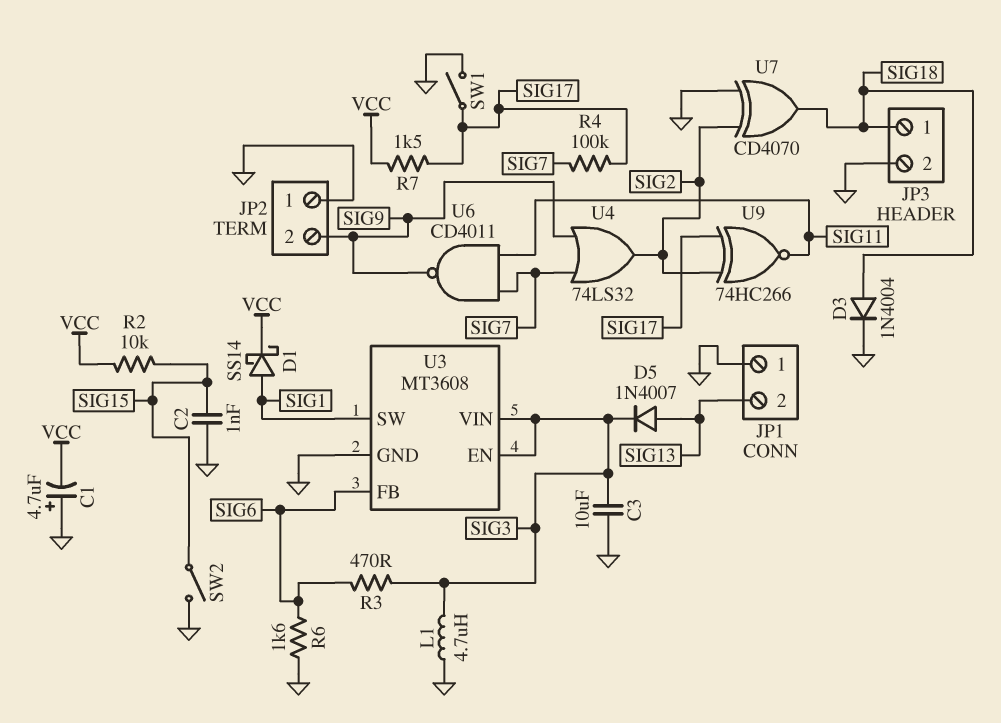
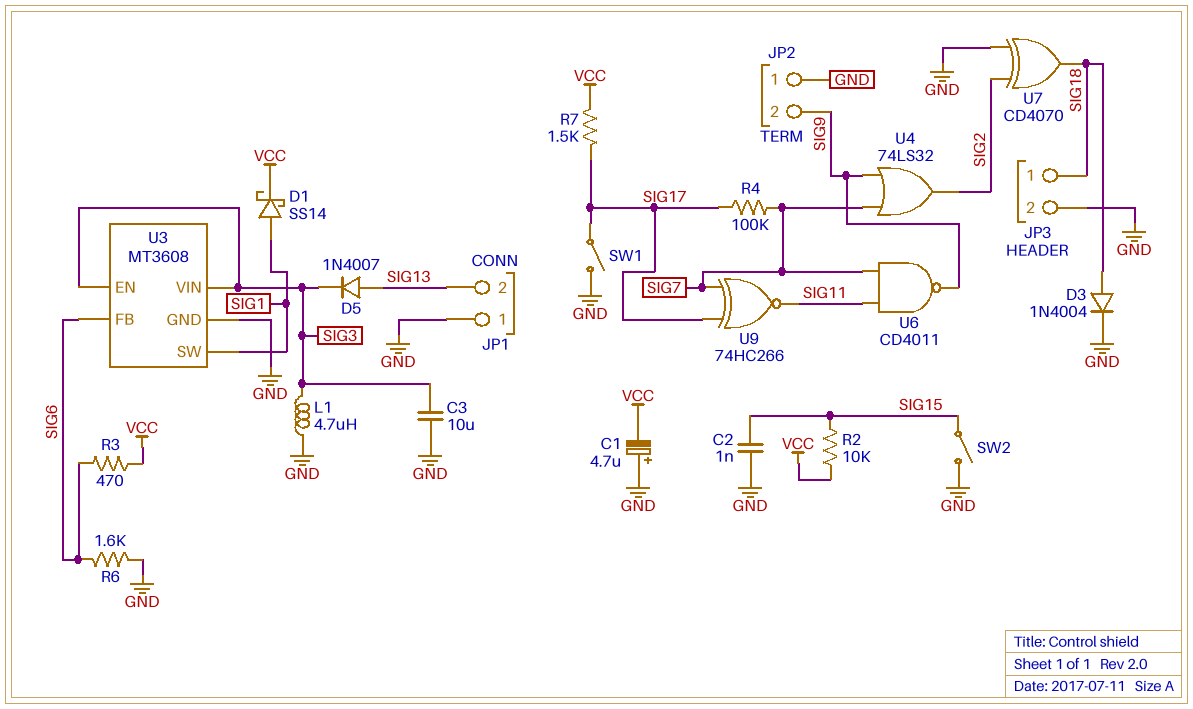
R3: 470 (SIG3, SIG6) -> 470 (SIG6, VCC)
U9: XNOR 74HC266 (in SIG2, in SIG17, out SIG11) -> XNOR 74HC266 (in SIG7, in SIG17, out SIG11)

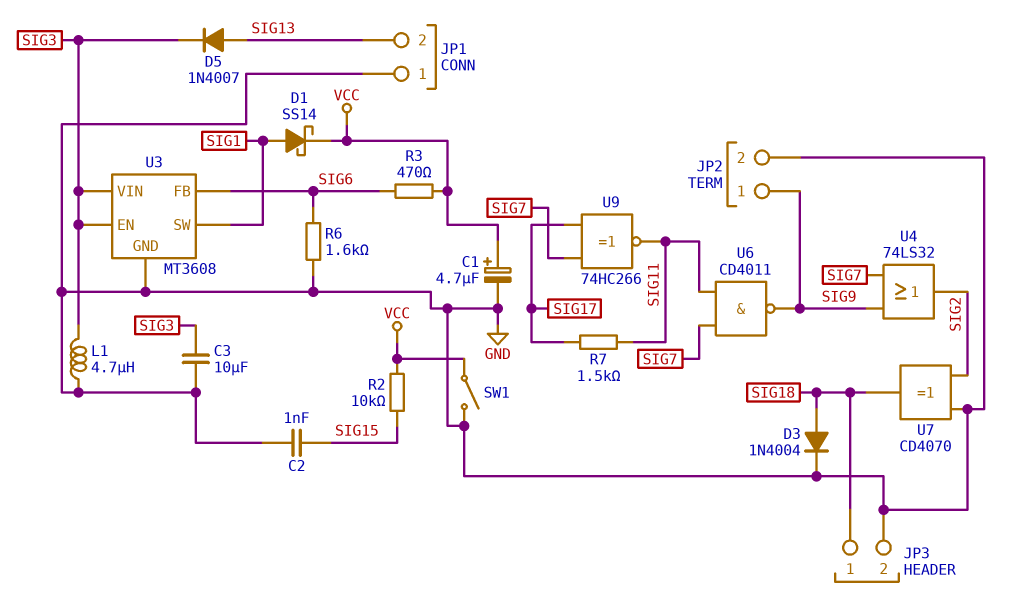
C1: 4.7uF (plus GND, minus VCC) -> 4.7uF (plus VCC, minus GND)
JP2 pin 1: GND -> SIG9
JP2 pin 2: SIG9 -> GND
R4: 100k (SIG7, SIG17) -> none
R7: 1.5k (SIG17, VCC) -> 1.5k (SIG11, SIG17)
SW1: switch (GND, SIG17) -> switch (GND, VCC)
SW2: switch (GND, SIG15) -> none

